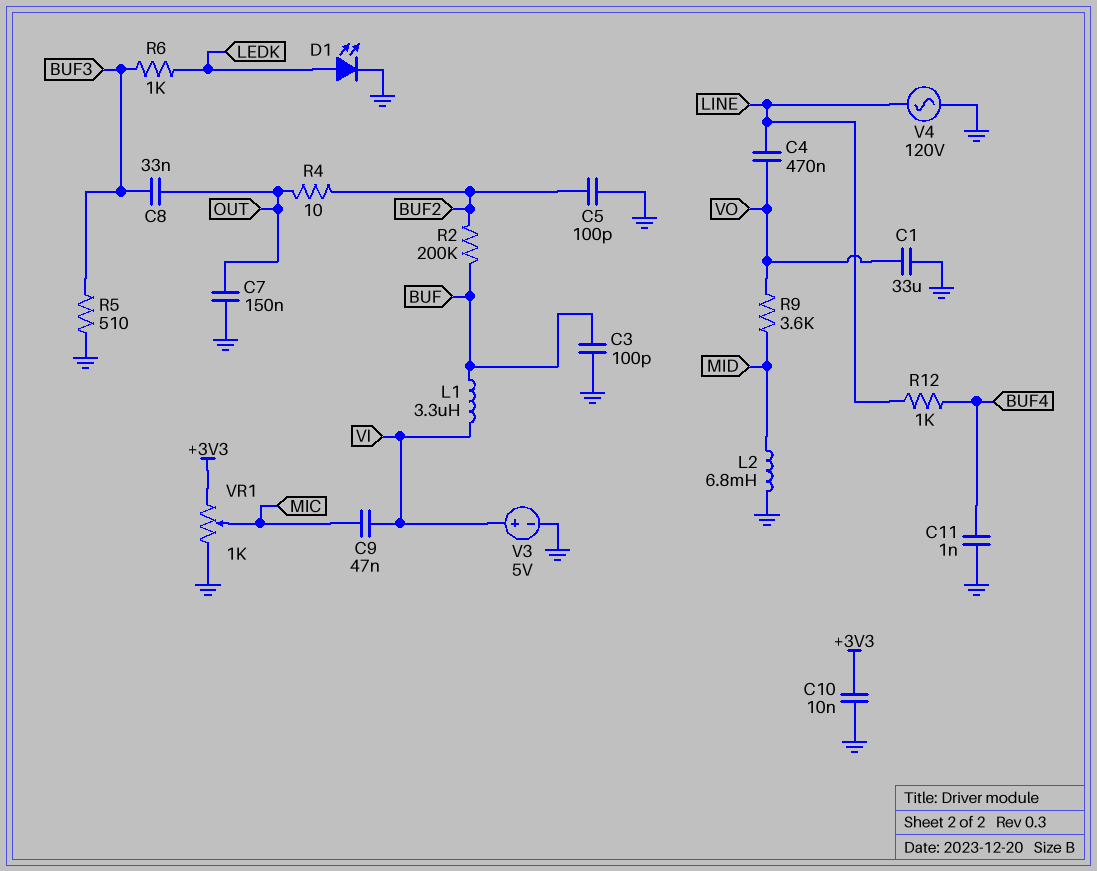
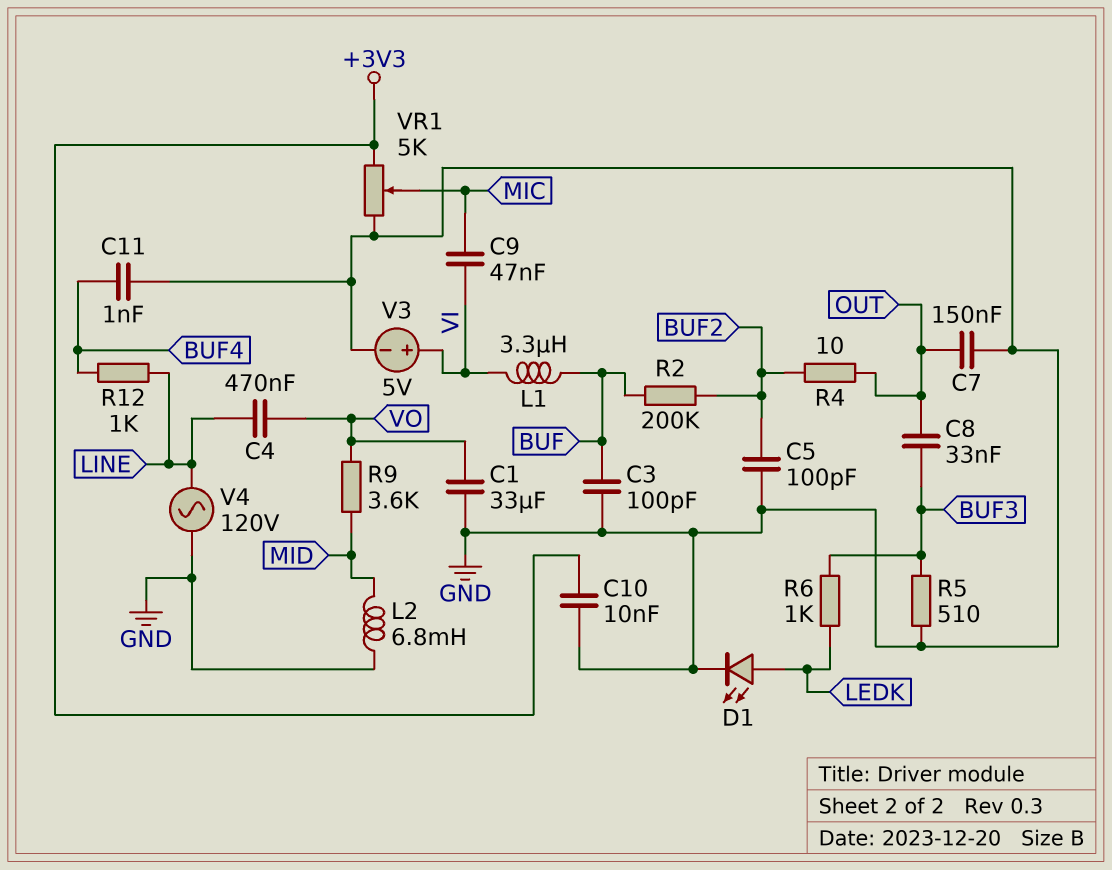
VR1: 1k (+3V3, GND, wiper MIC) -> 5k (+3V3, GND, wiper MIC)

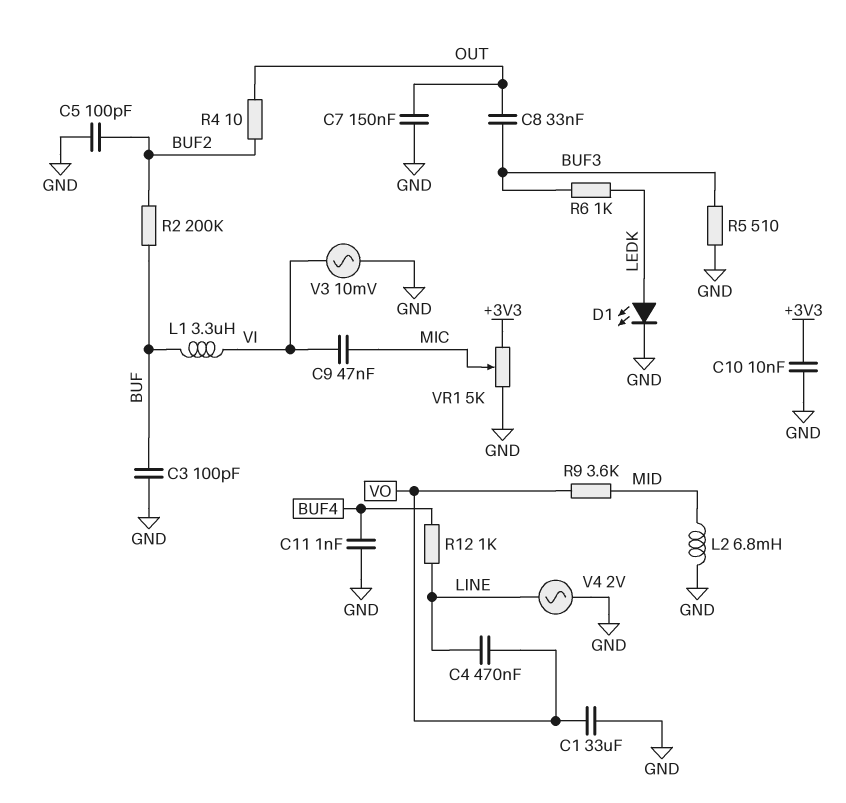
V3: 5V (plus VI, minus GND) -> AC 10mV (GND, VI)
V4: AC 120V (GND, LINE) -> AC 2V (GND, LINE)

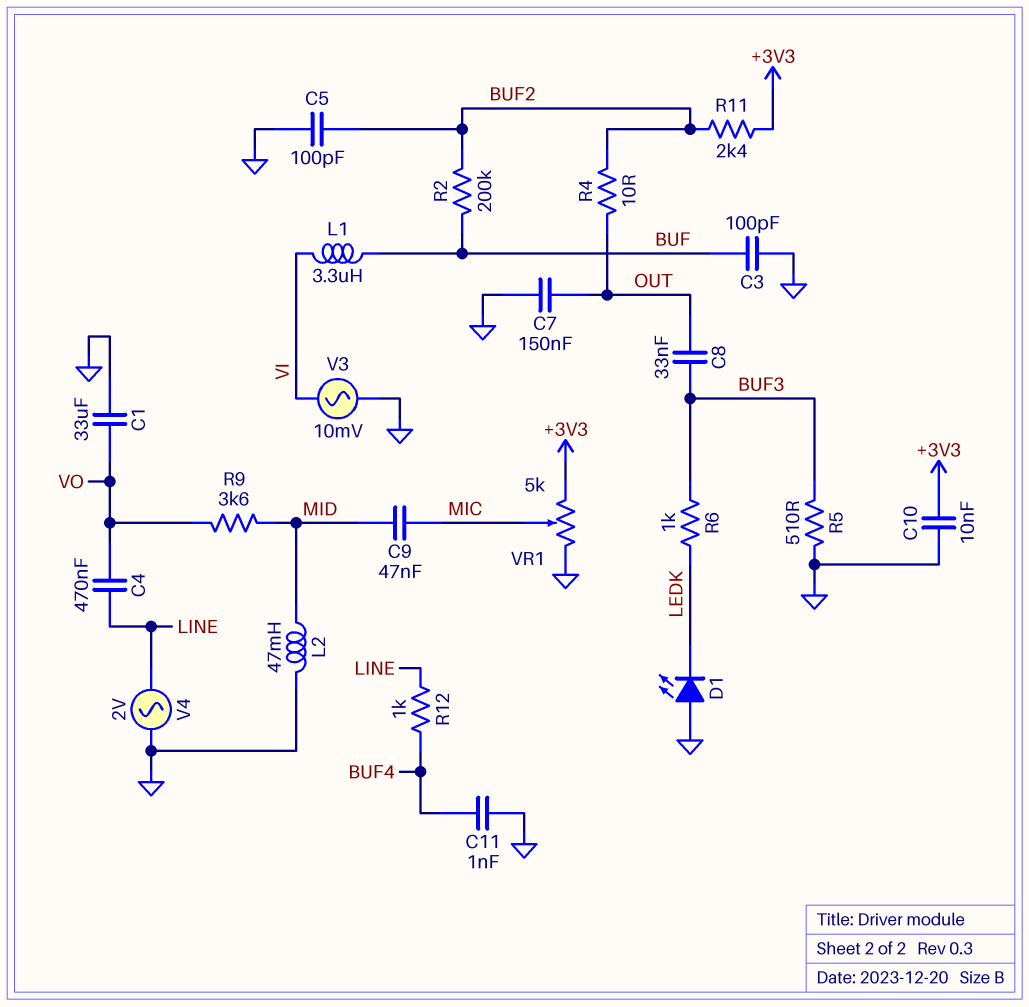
C9: 47nF (MIC, VI) -> 47nF (MIC, MID)
D1: LED (A LEDK, K GND) -> LED (A GND, K LEDK)
L2: 6.8mH (GND, MID) -> 47mH (GND, MID)
R11: none -> 2.4k (+3V3, BUF2)

